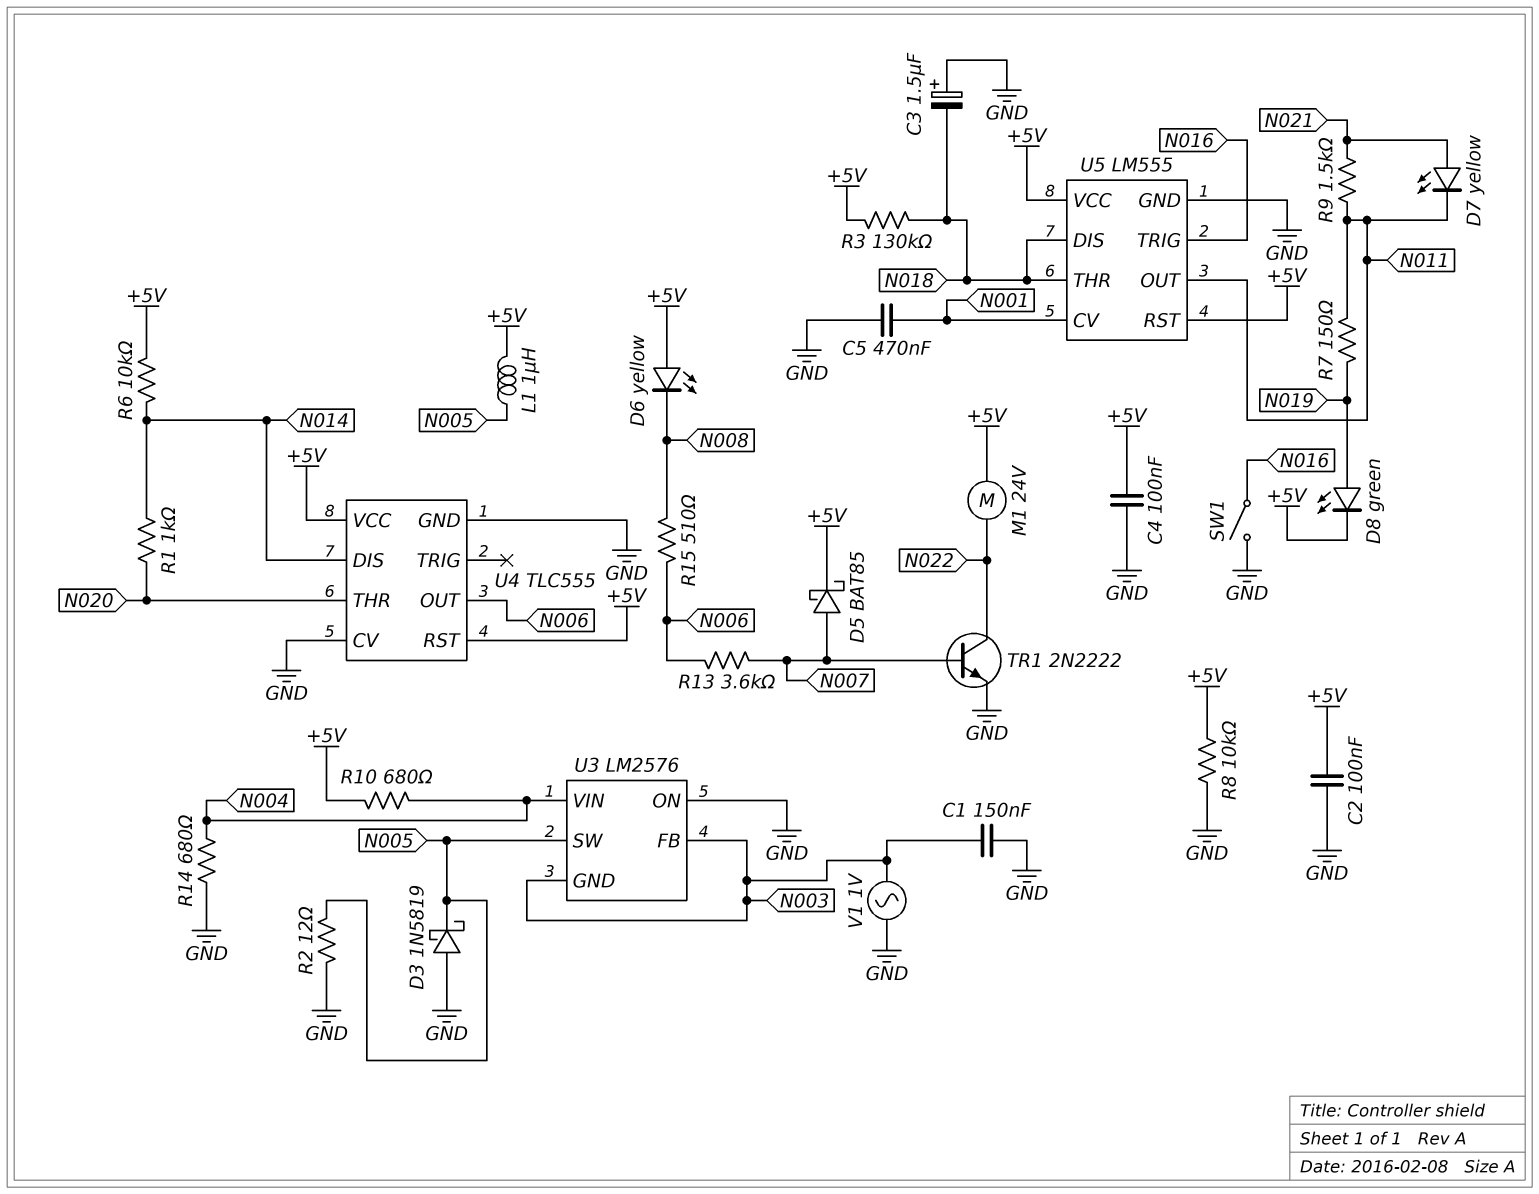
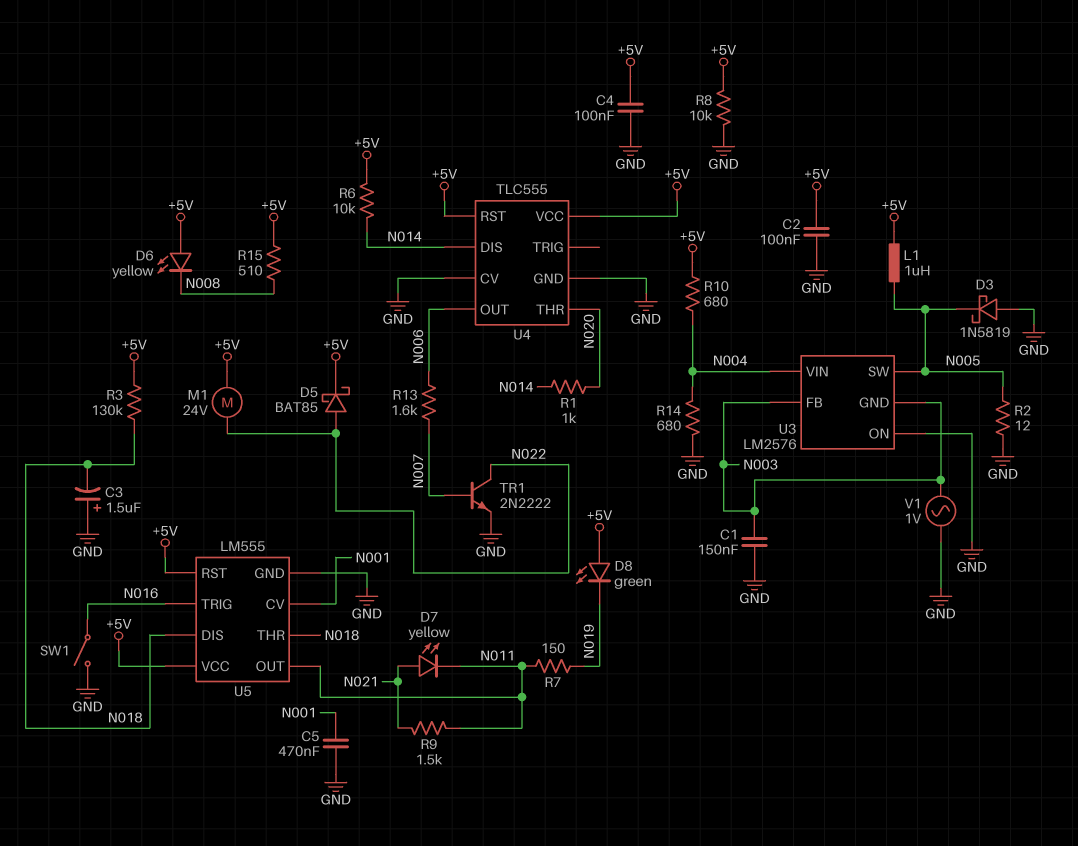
D5: schottky BAT85 (A N007, K +5V) -> schottky BAT85 (A N022, K +5V)
D8: LED green (A N019, K +5V) -> LED green (A +5V, K N019)
R13: 3.6k (N006, N007) -> 1.6k (N006, N007)
R15: 510 (N006, N008) -> 510 (+5V, N008)

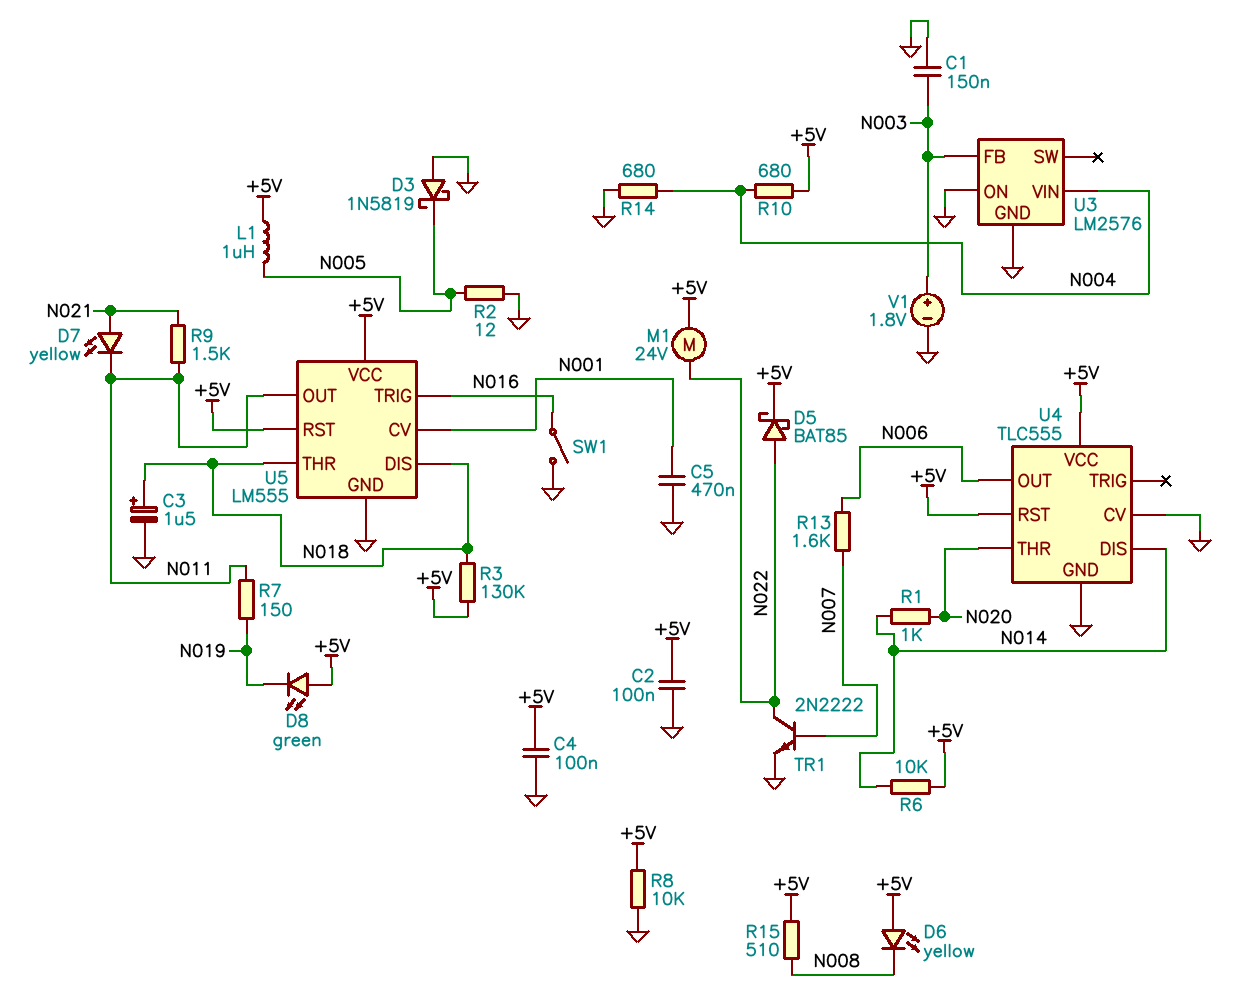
C3: 1.5uF (plus GND, minus N018) -> 1.5uF (plus N018, minus GND)
U3 pin GND: N003 -> GND
U3 pin SW: N005 -> none
V1: AC 1V (GND, N003) -> 1.8V (plus N003, minus GND)

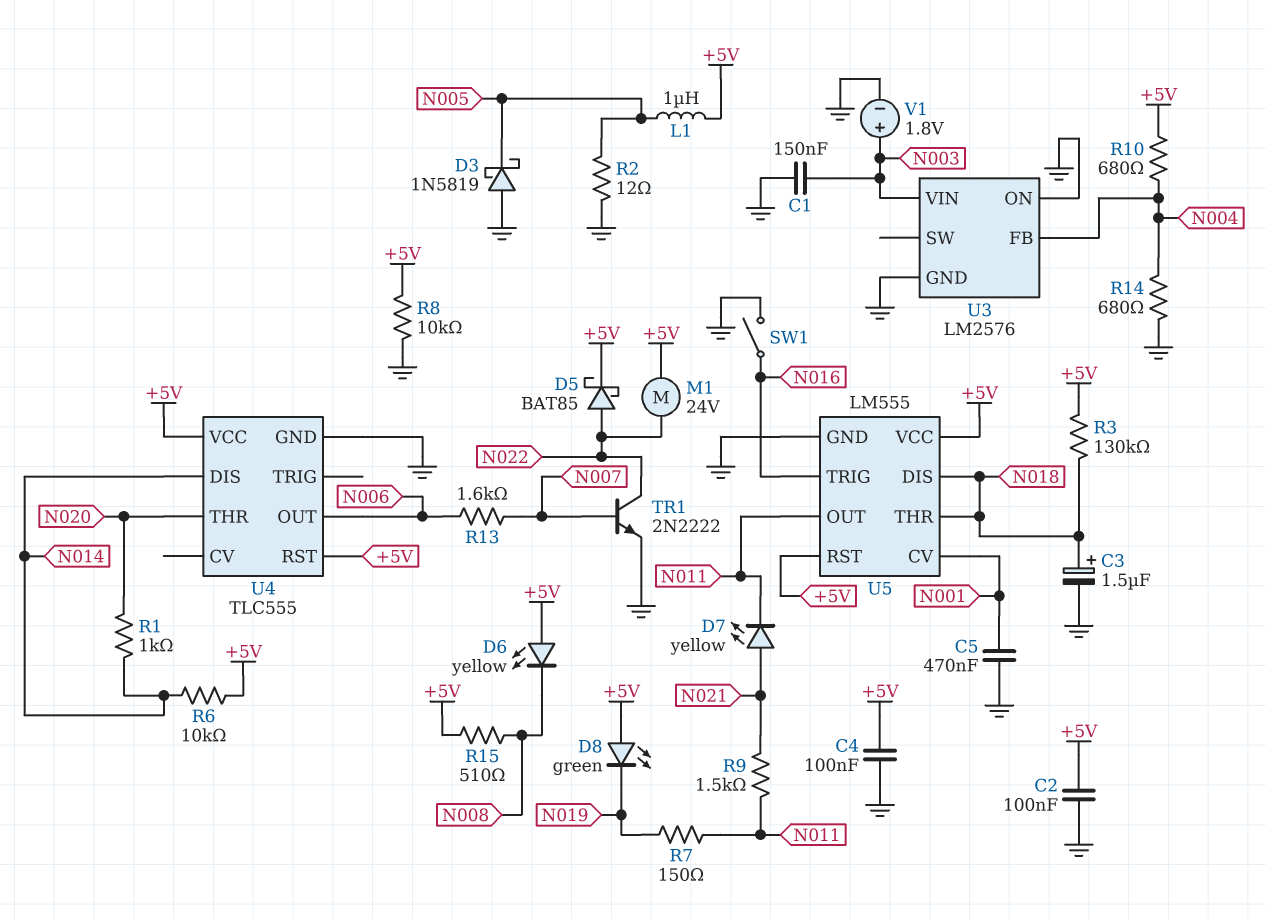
U3 pin FB: N003 -> N004
U3 pin VIN: N004 -> N003
U4 pin CV: GND -> none

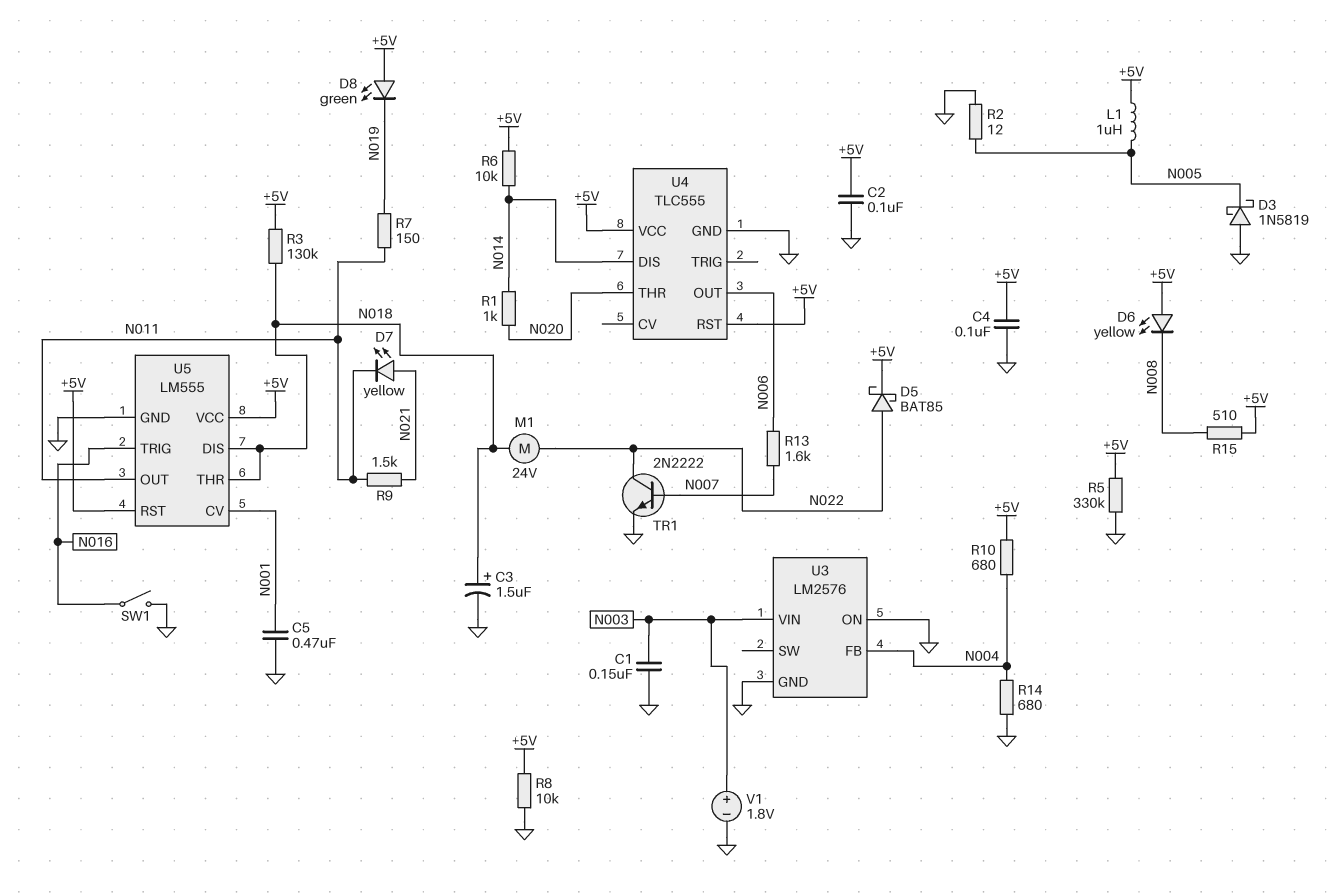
M1: motor 24V (+5V, N022) -> motor 24V (N018, N022)
R5: none -> 330k (+5V, GND)

